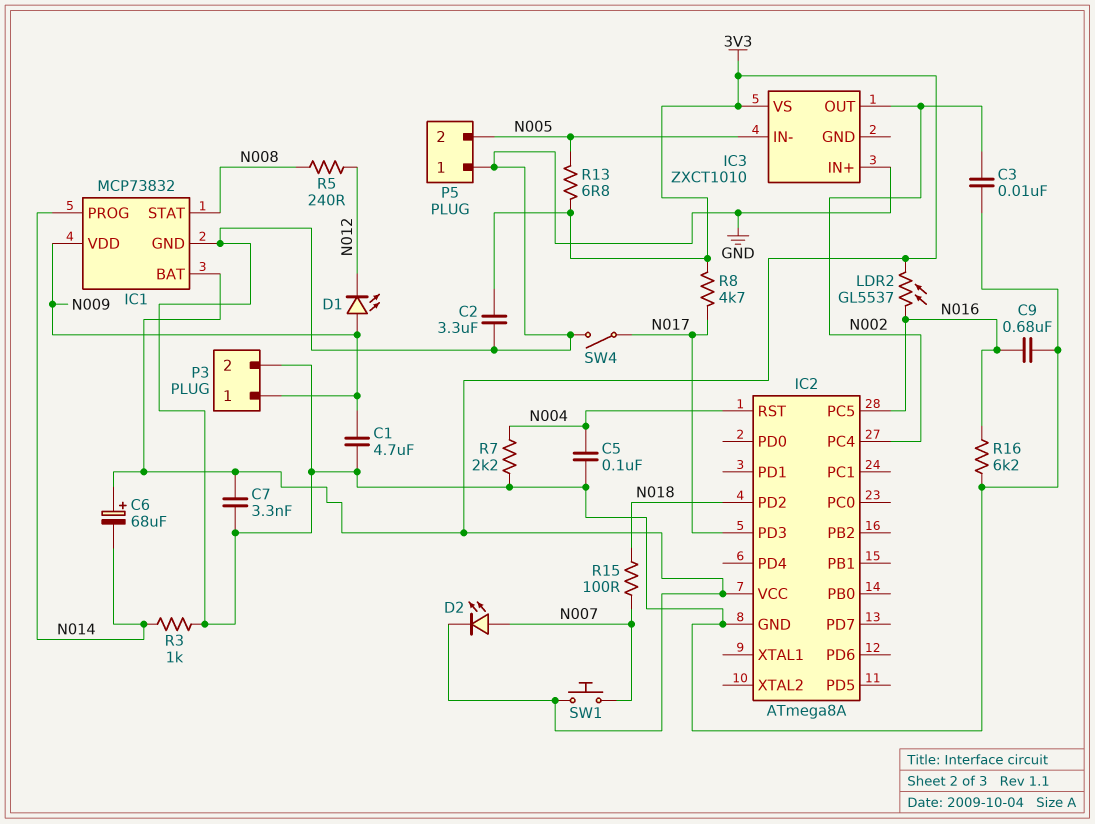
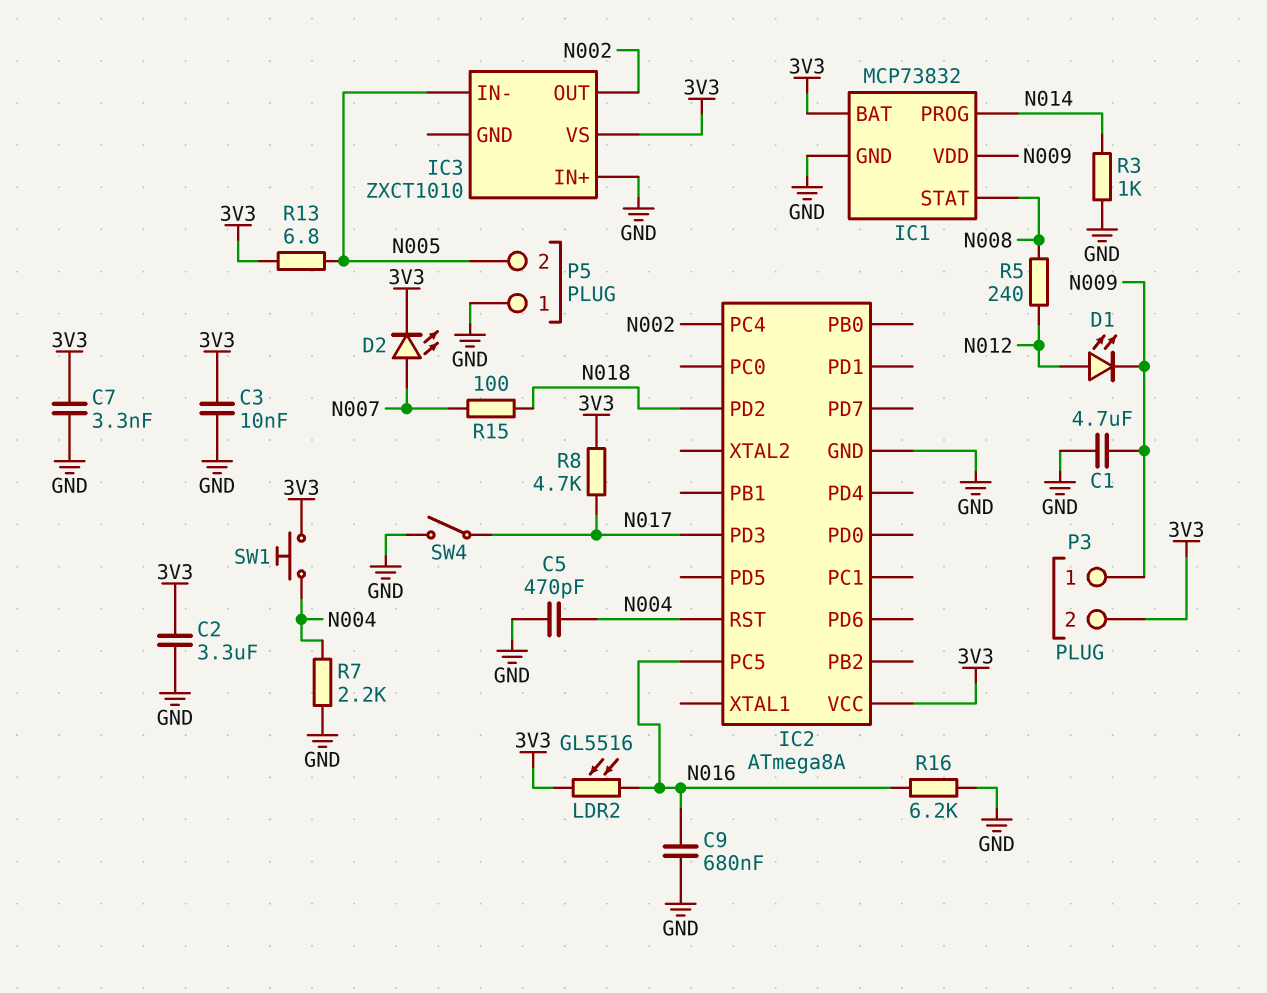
C3: 10nF (GND, N002) -> 10nF (3V3, GND)
C5: 100nF (GND, N004) -> 470pF (GND, N004)
C6: 68uF (plus 3V3, minus N014) -> none
D1: LED (A N009, K N012) -> LED (A N012, K N009)
LDR2: GL5537 (3V3, N016) -> GL5516 (3V3, N016)
P3 pin 2: GND -> 3V3
SW1: button (3V3, N007) -> button (3V3, N004)

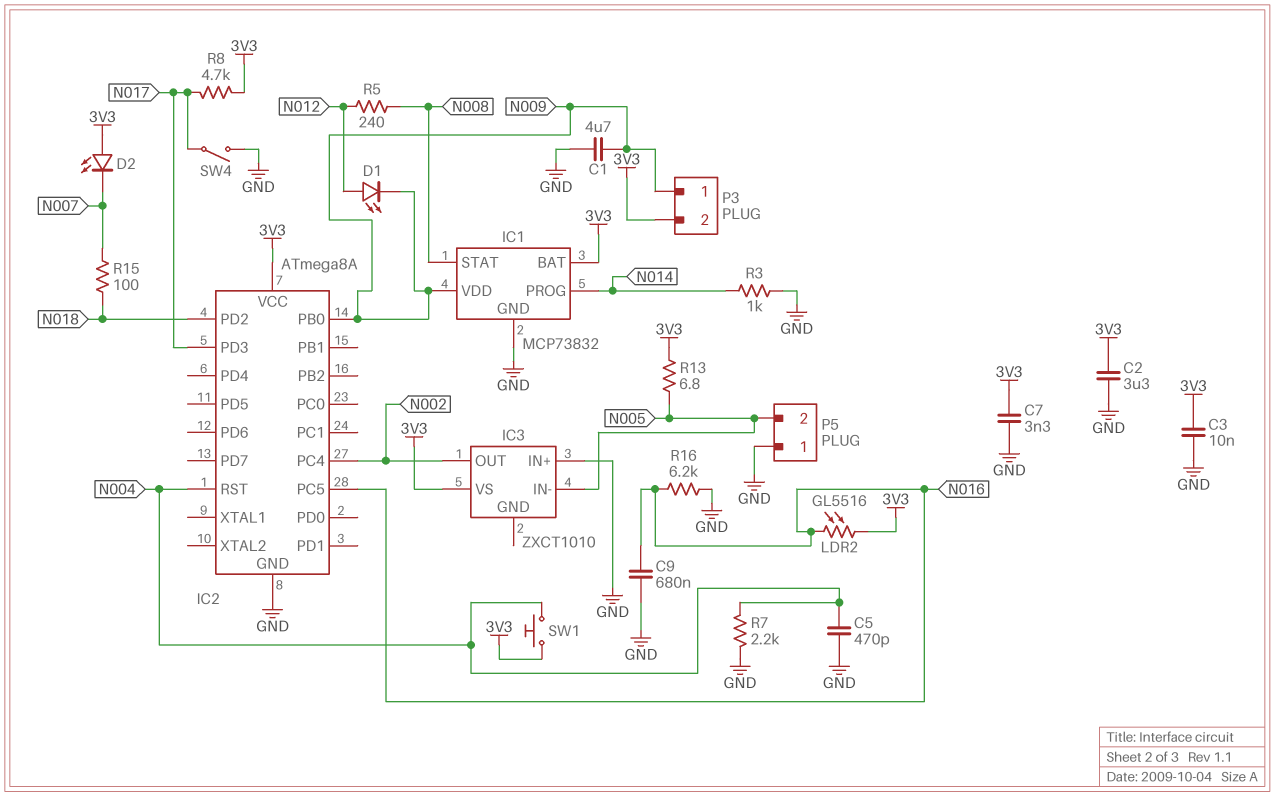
D2: LED (A N007, K 3V3) -> LED (A 3V3, K N007)
IC2 pin PB0: none -> N009

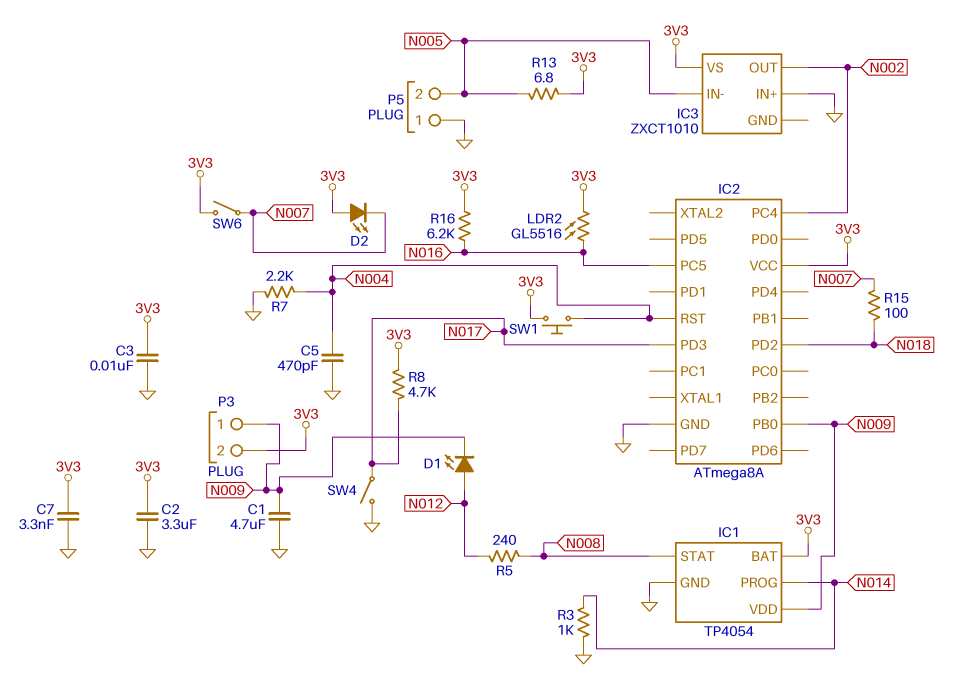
C9: 680nF (GND, N016) -> none
IC1: MCP73832 -> TP4054
R16: 6.2k (GND, N016) -> 6.2k (3V3, N016)
SW6: none -> switch (3V3, N007)

